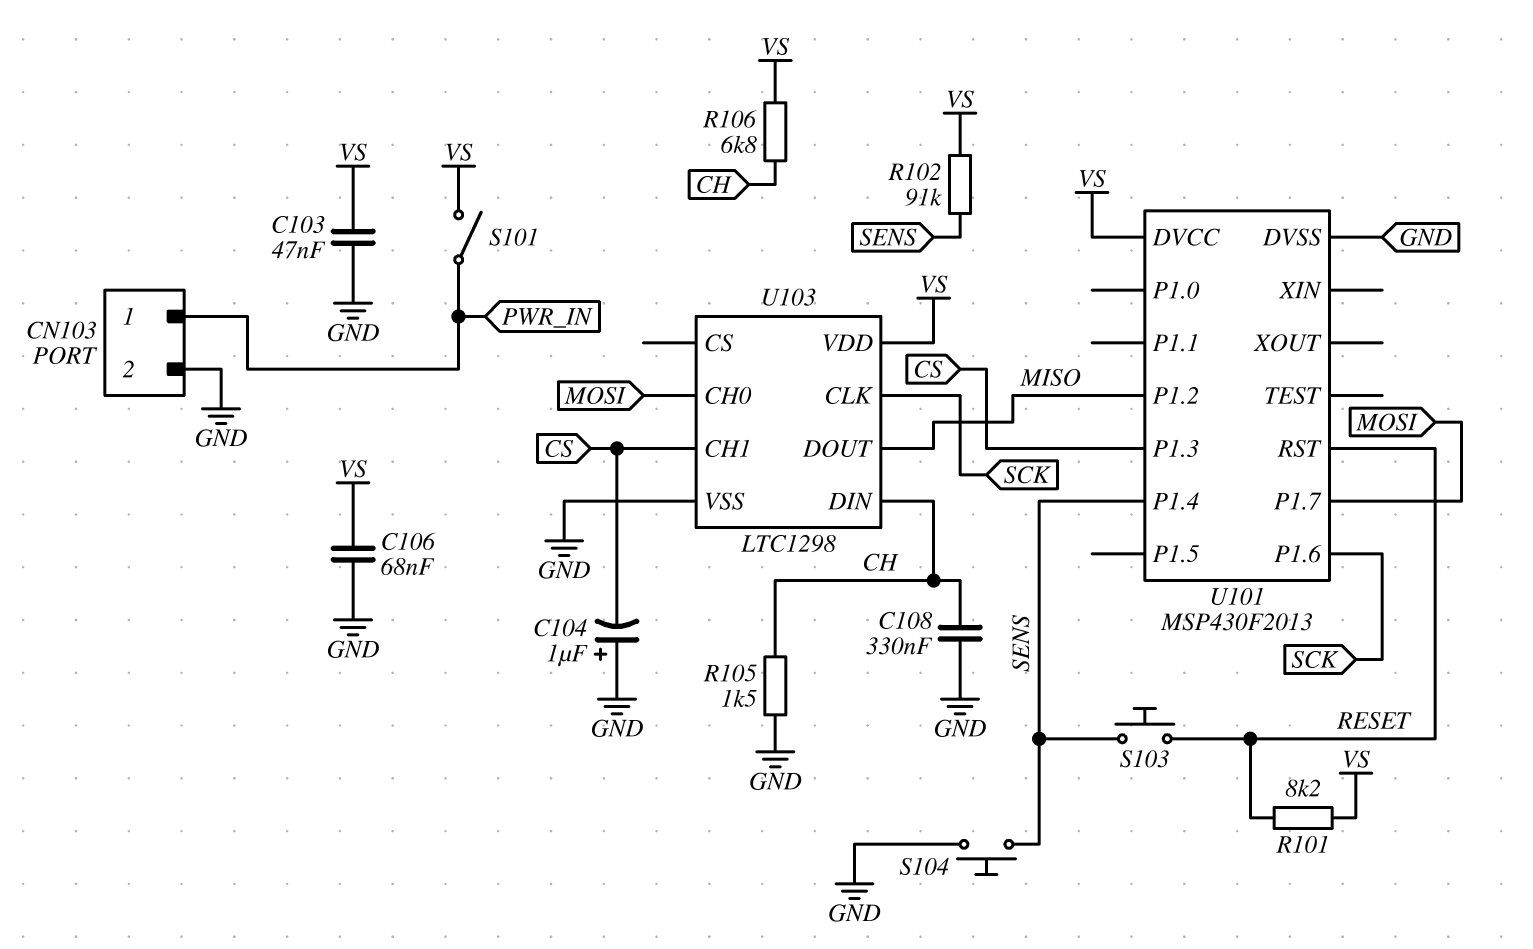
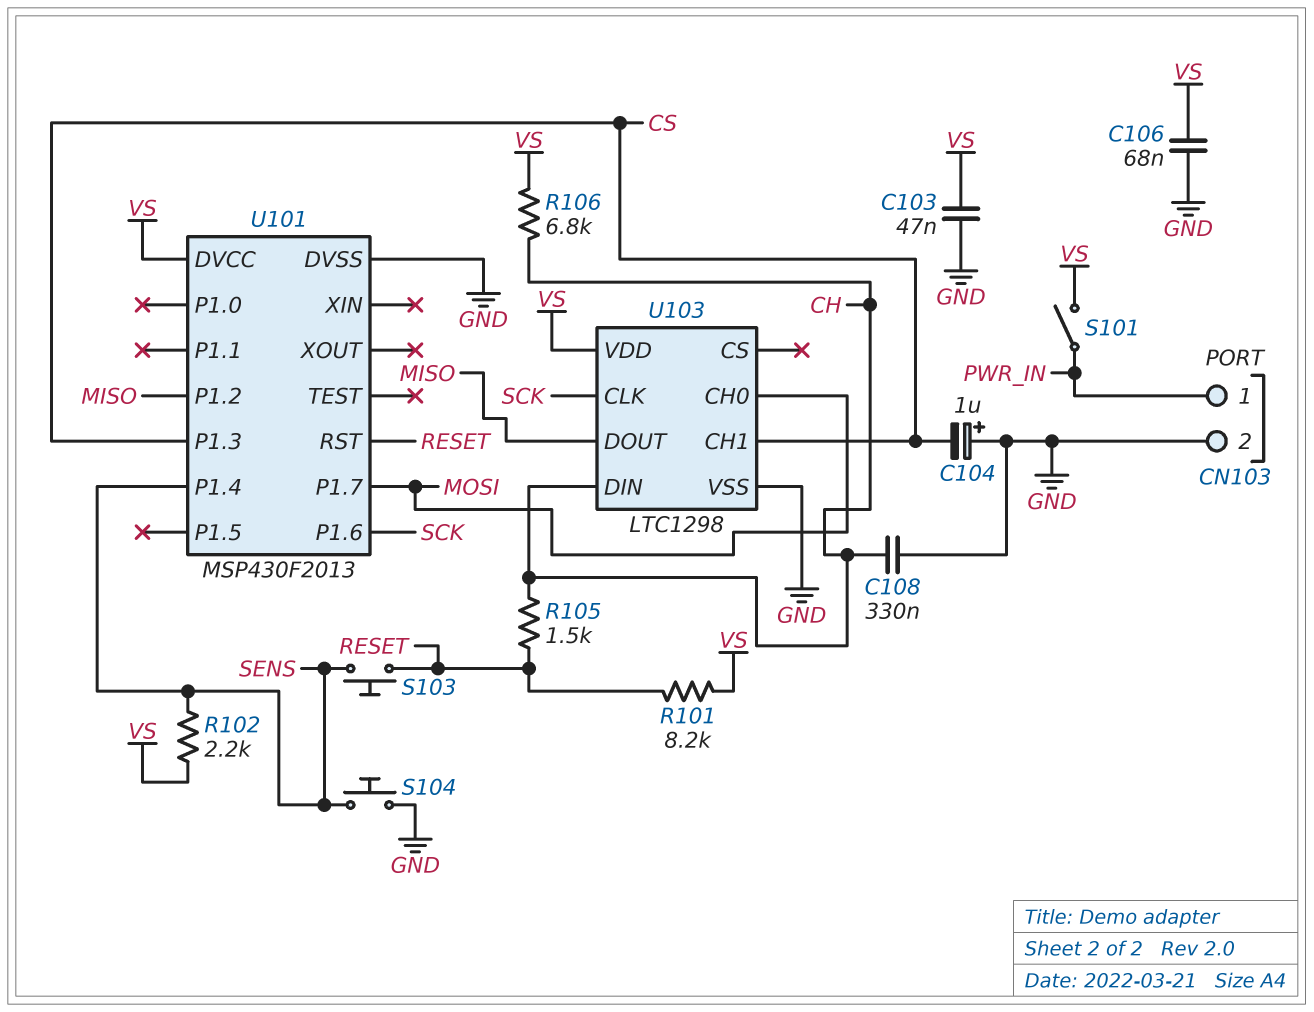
R102: 91k (SENS, VS) -> 2.2k (SENS, VS)
R105: 1.5k (CH, GND) -> 1.5k (CH, RESET)

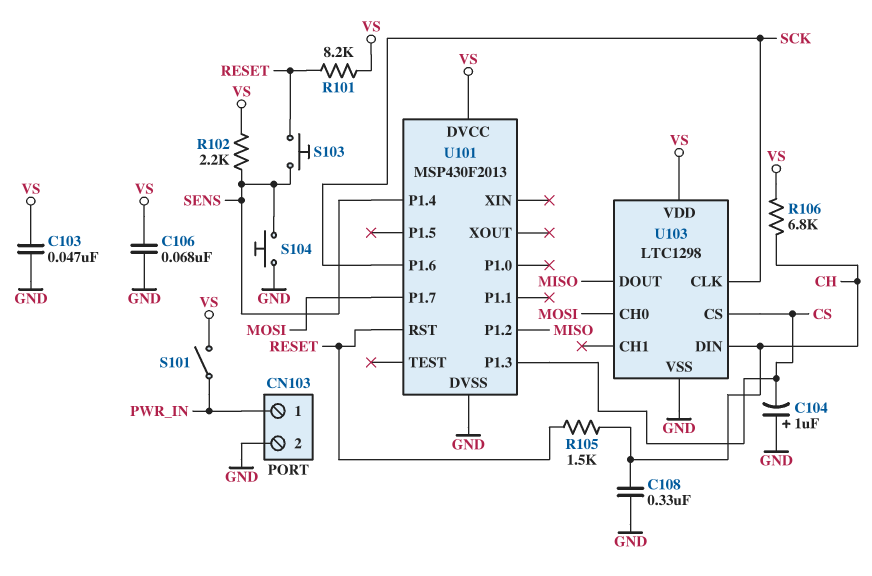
U103 pin CH1: CS -> none
U103 pin CS: none -> CS

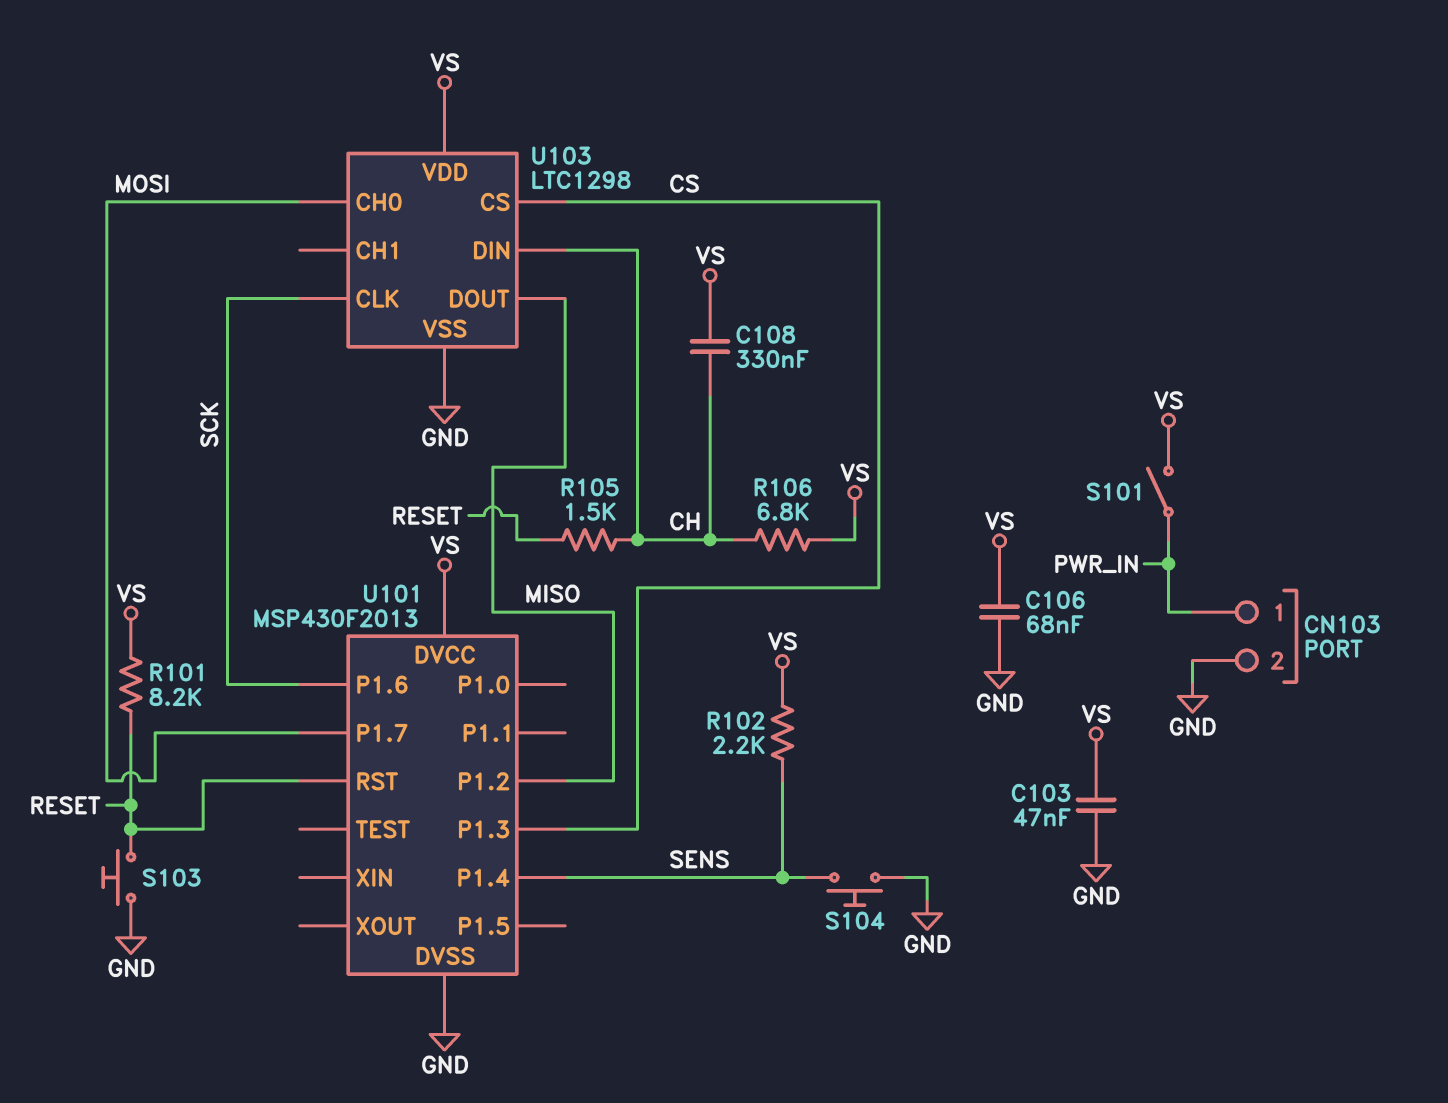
C104: 1uF (plus GND, minus CS) -> none
C108: 330nF (CH, GND) -> 330nF (CH, VS)
S103: button (RESET, SENS) -> button (GND, RESET)

